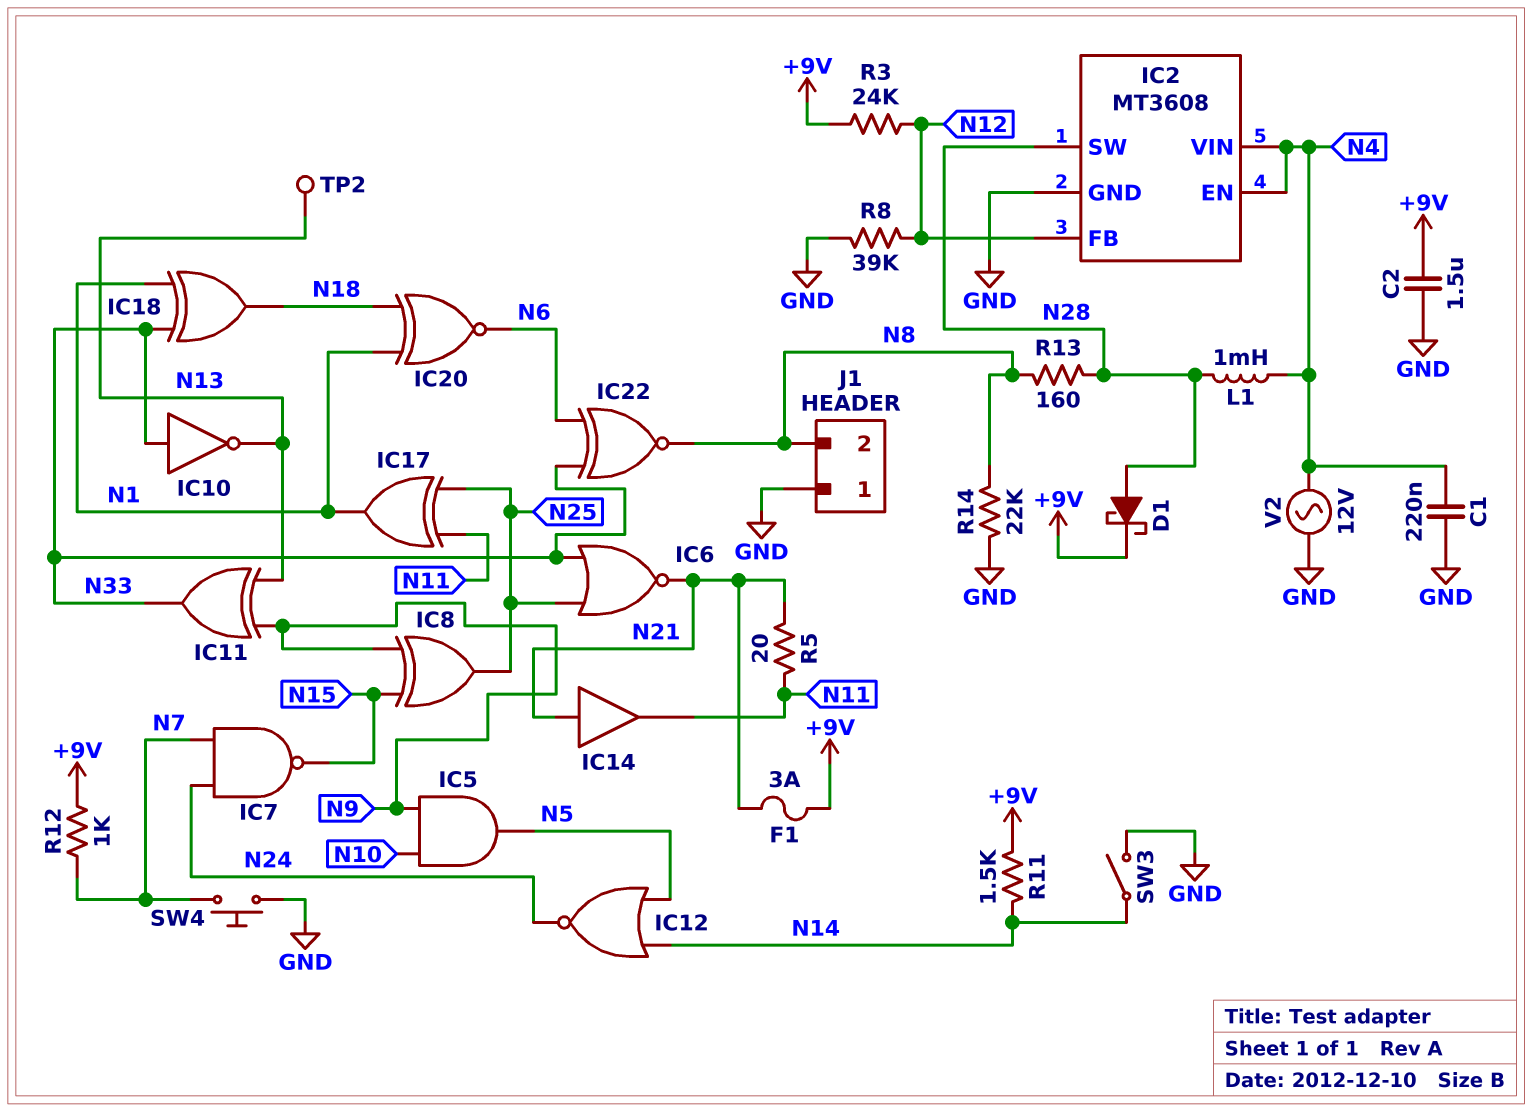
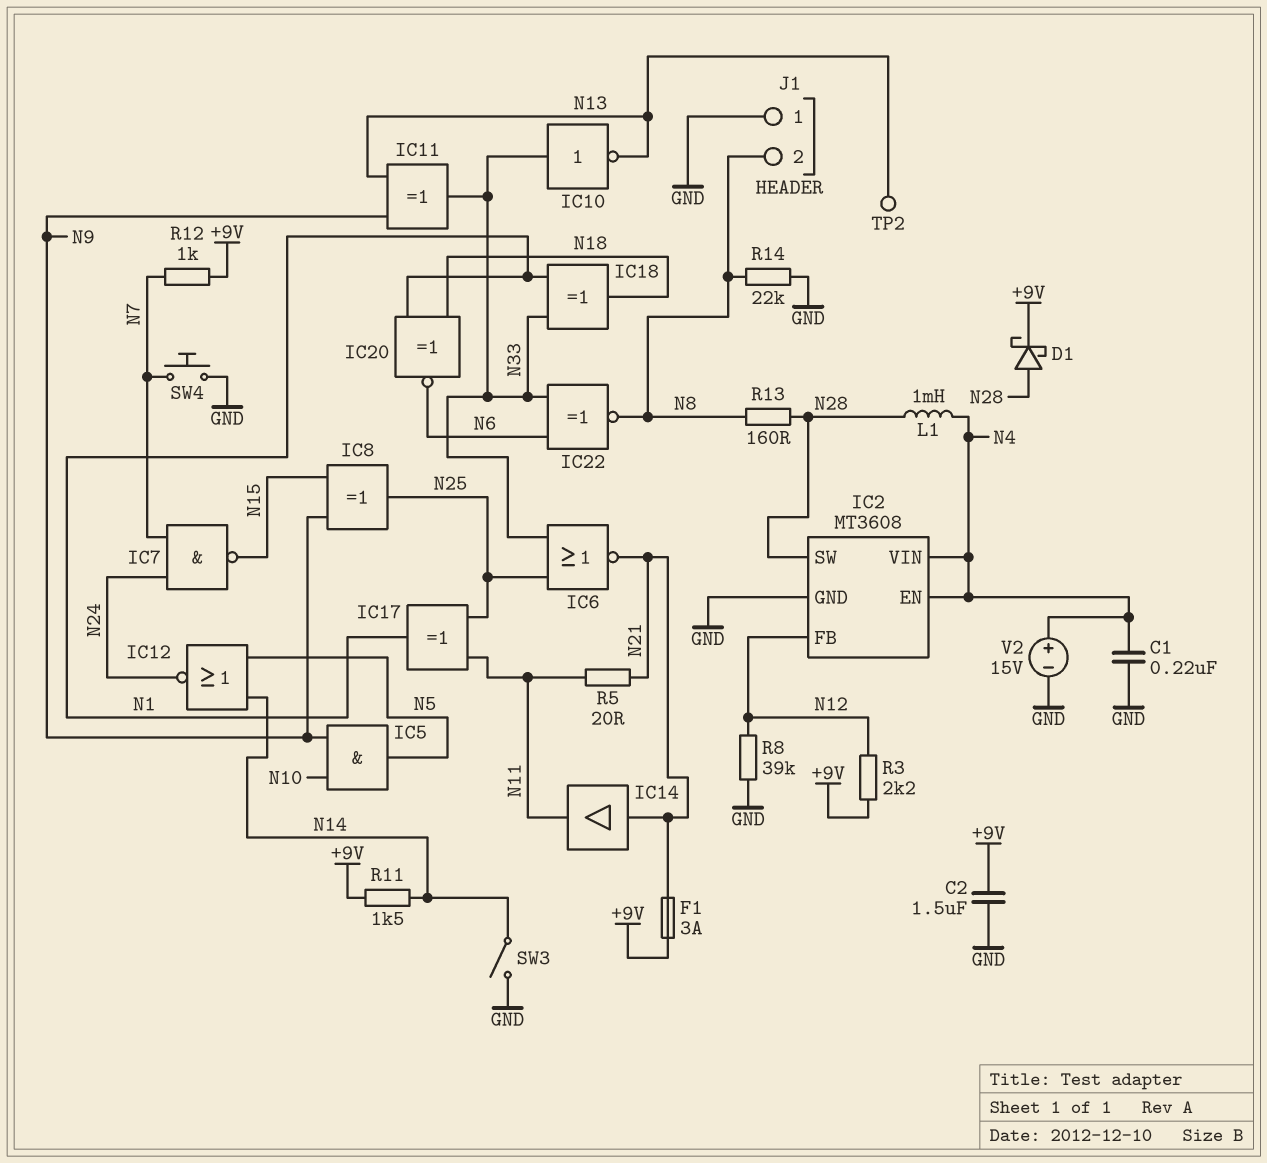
R3: 24k (+9V, N12) -> 2.2k (+9V, N12)
V2: AC 12V (GND, N4) -> 15V (plus N4, minus GND)

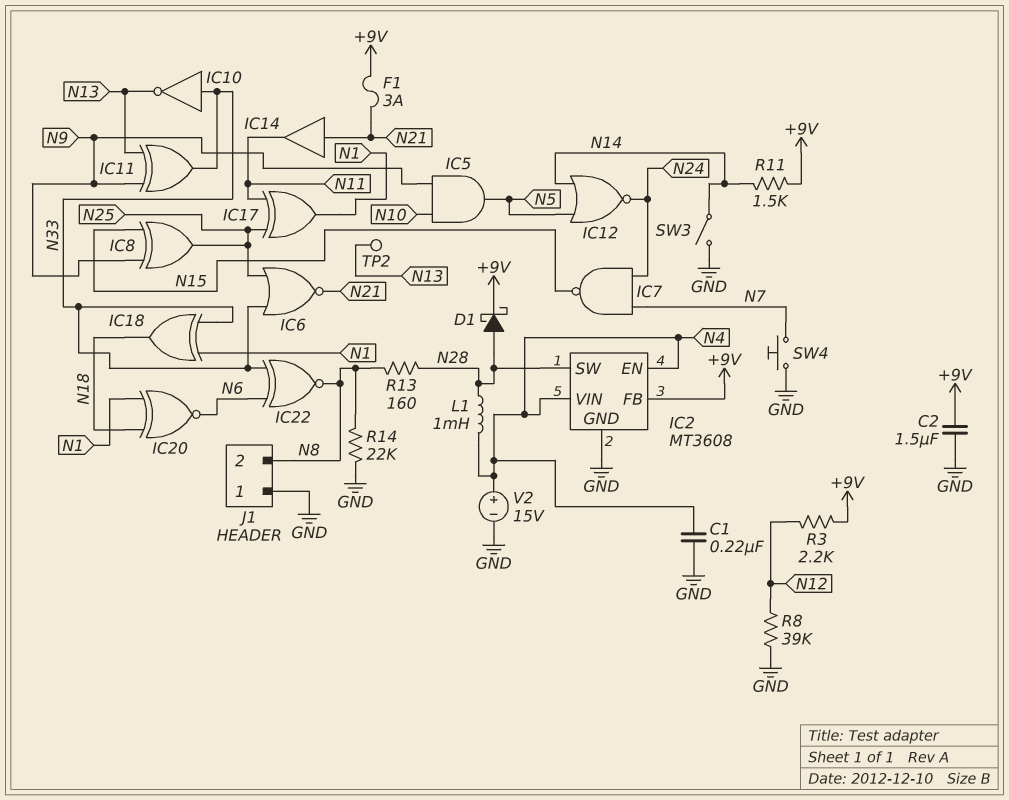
IC2 pin FB: N12 -> +9V
R5: 20 (N11, N21) -> none
R12: 1k (+9V, N7) -> none

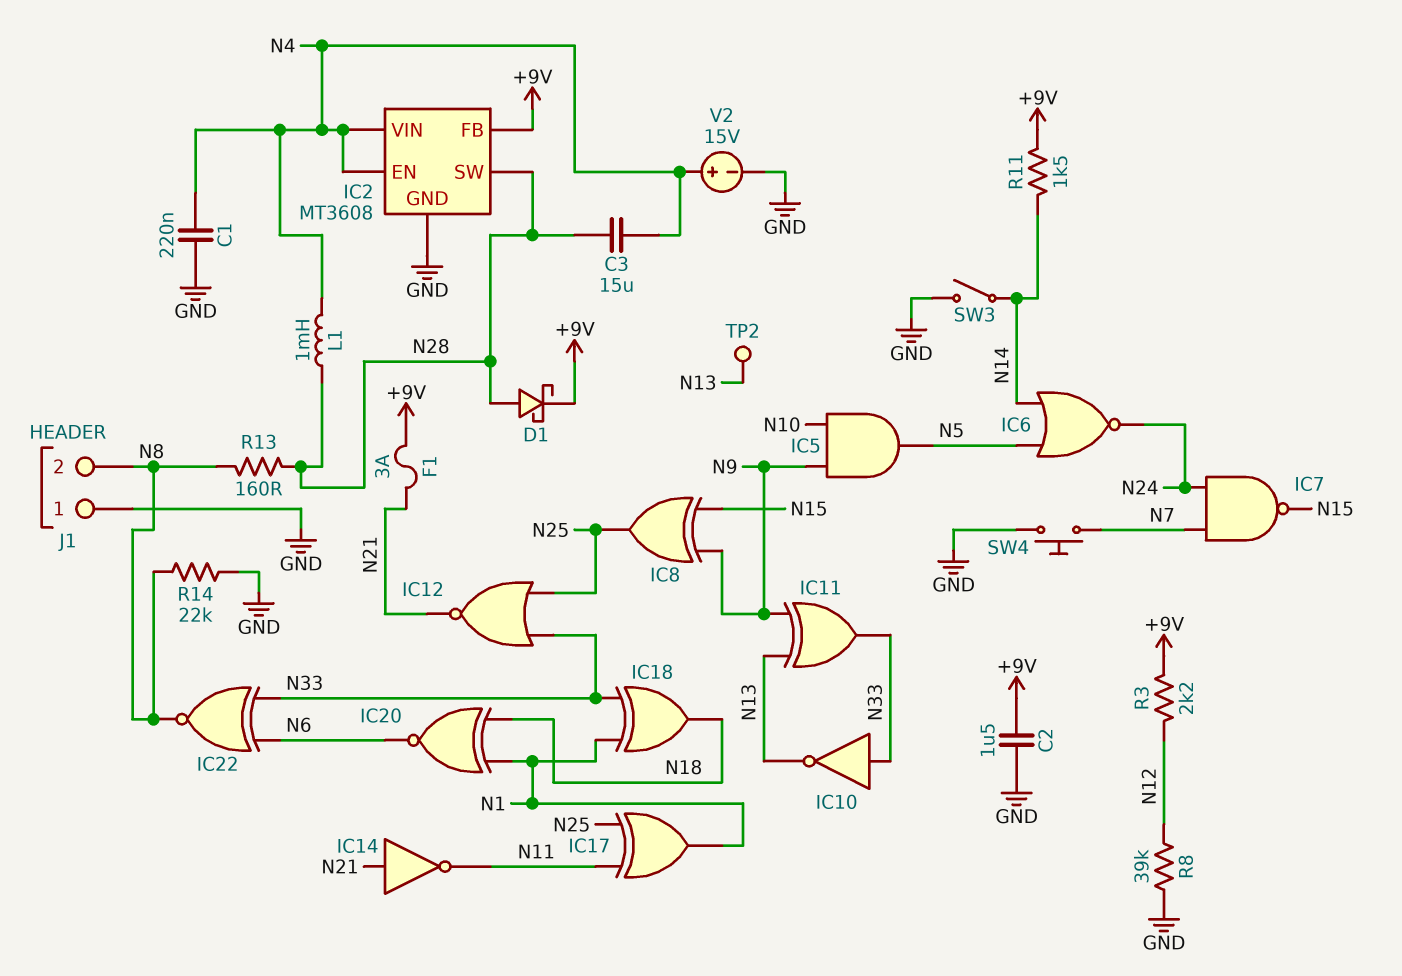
C3: none -> 15uF (N4, N28)
IC6: NOR (in N25, in N33, out N21) -> NOR (in N5, in N14, out N24)
IC12: NOR (in N5, in N14, out N24) -> NOR (in N25, in N33, out N21)
IC14: buffer (in N21, out N11) -> NOT (in N21, out N11)

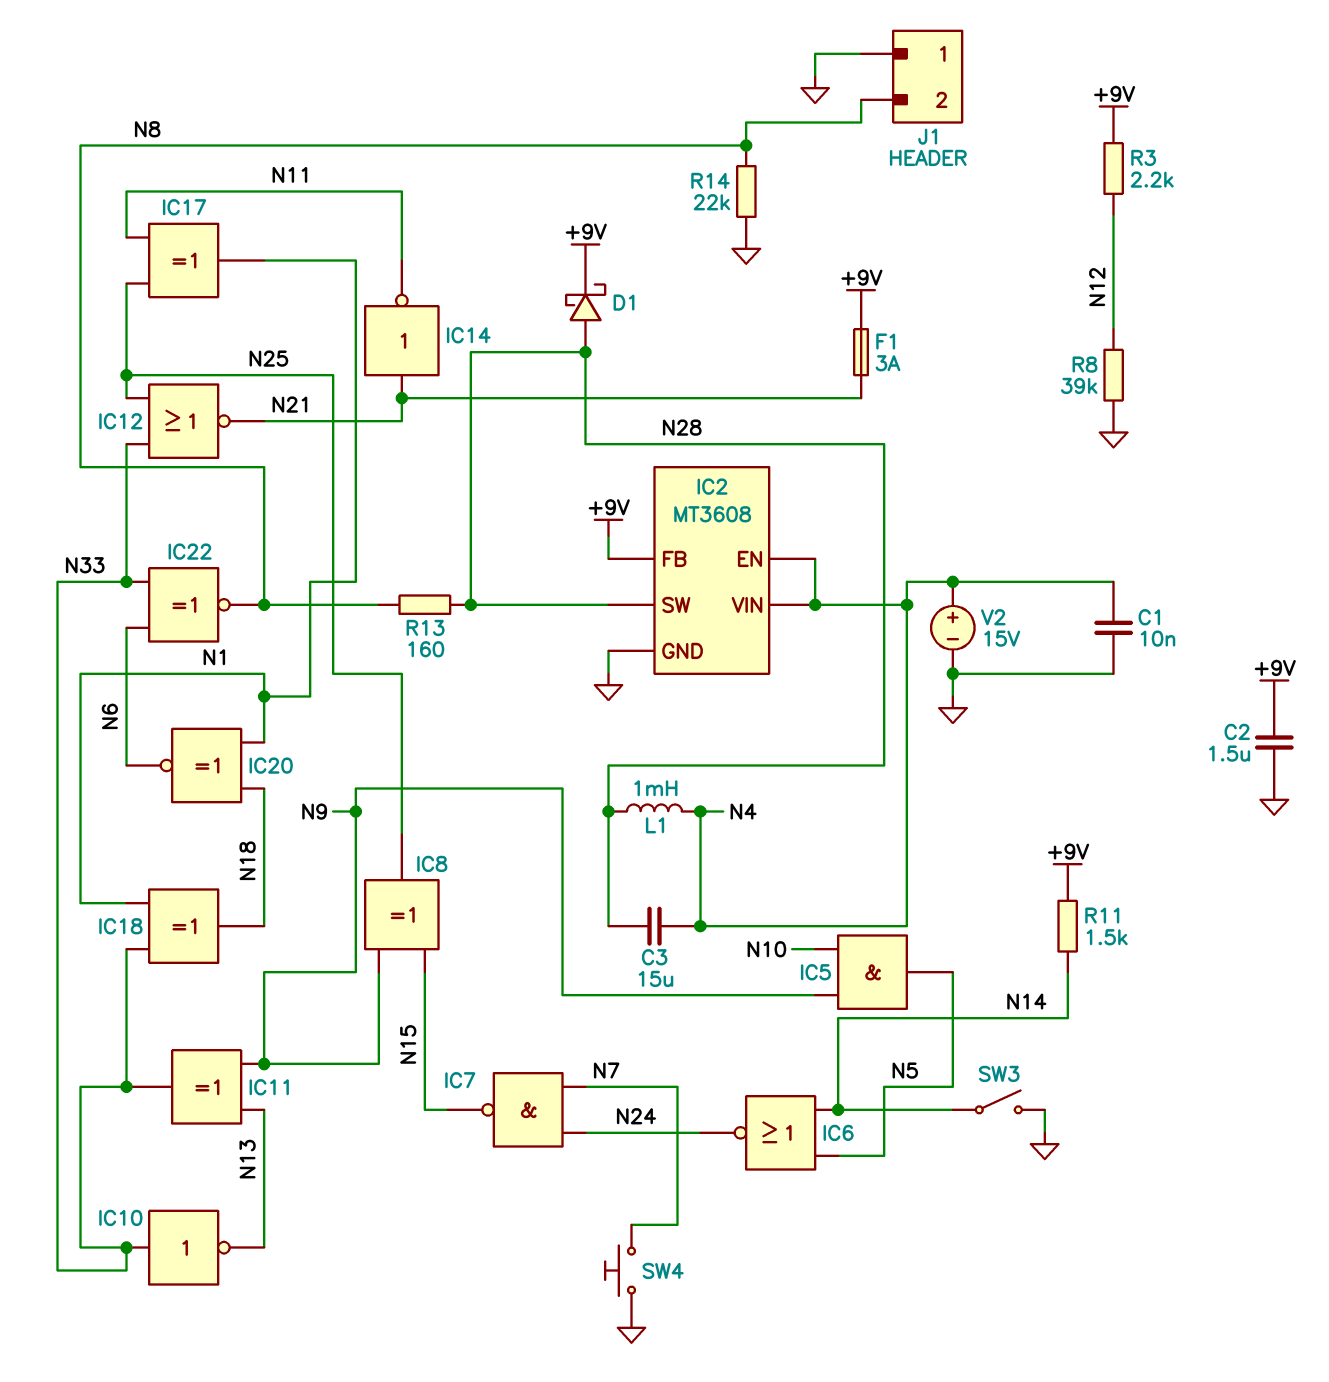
C1: 220nF (GND, N4) -> 10nF (GND, N4)
TP2: test point (N13) -> none

